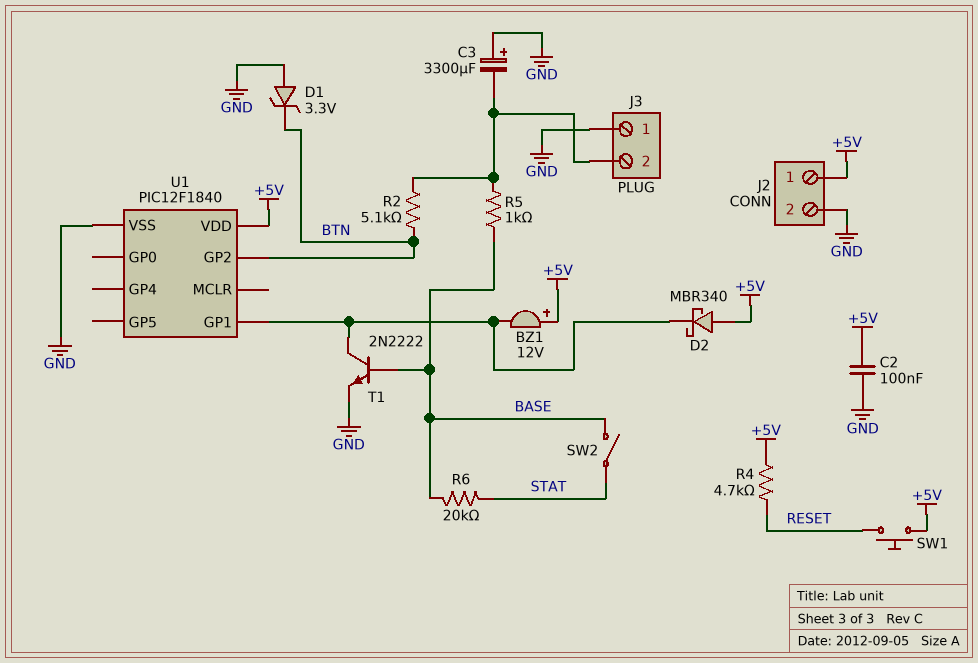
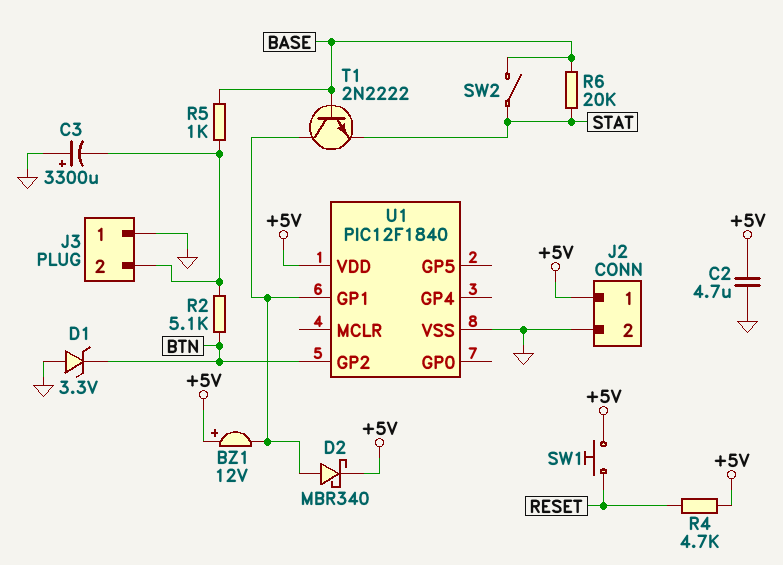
C2: 100nF (+5V, GND) -> 4.7uF (+5V, GND)
D2: schottky MBR340 (A +5V, K U1/GP1) -> schottky MBR340 (A U1/GP1, K +5V)
T1: NPN 2N2222 (B BASE, C U1/GP1, E GND) -> NPN 2N2222 (B BASE, C U1/GP1, E STAT)

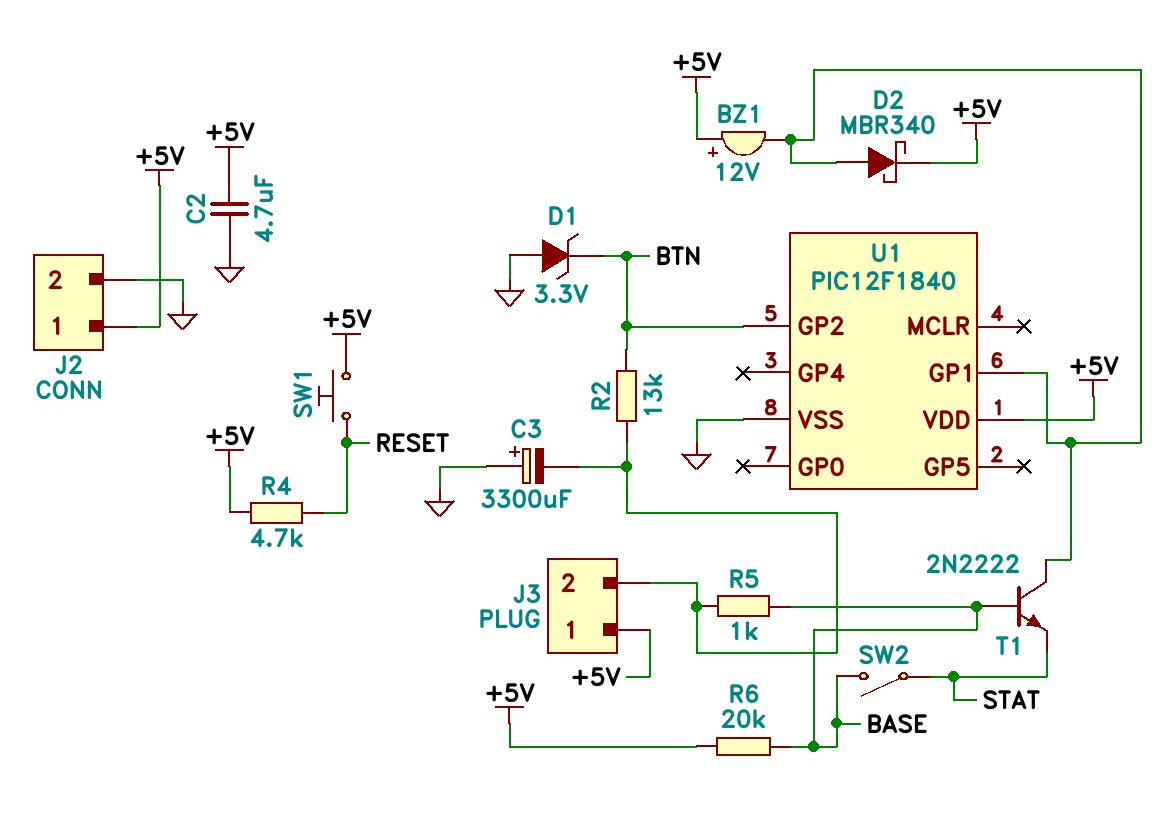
J3 pin 1: GND -> +5V
R2: 5.1k (BTN, J3/2) -> 13k (BTN, J3/2)
R6: 20k (BASE, STAT) -> 20k (+5V, BASE)

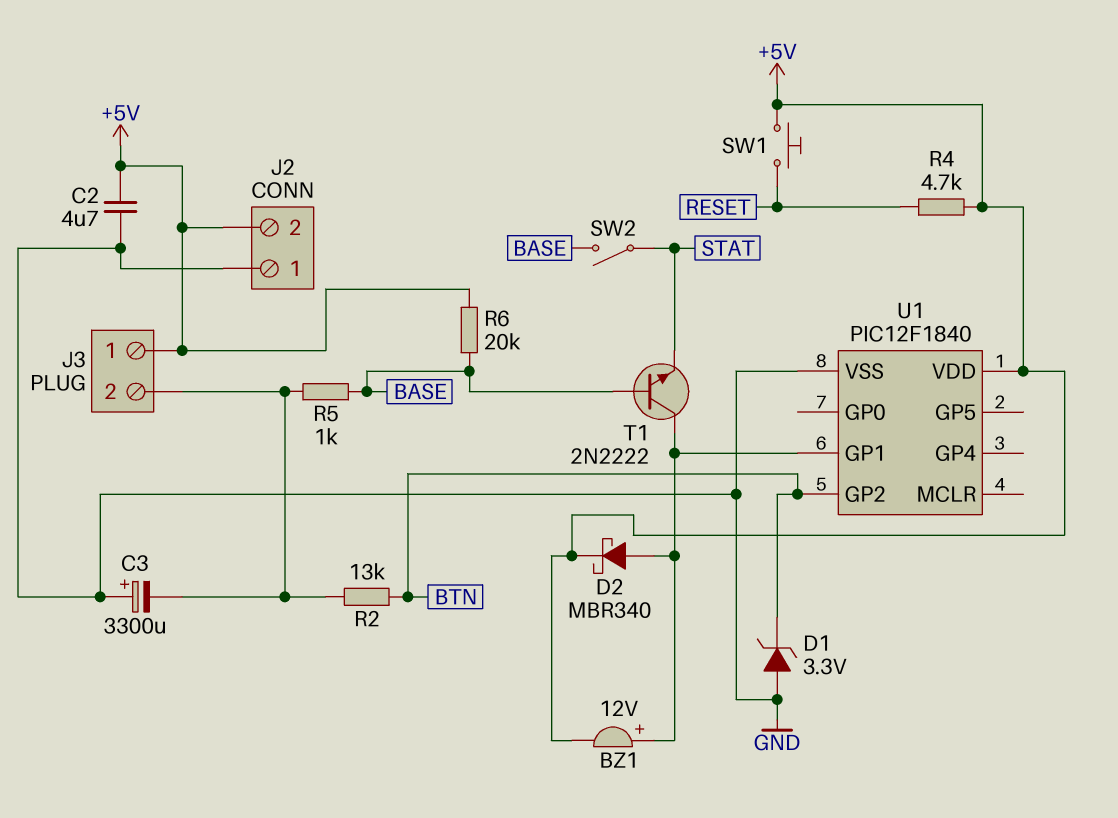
BZ1: buzzer 12V (plus +5V, minus U1/GP1) -> buzzer 12V (plus U1/GP1, minus +5V)
J2 pin 1: +5V -> GND
J2 pin 2: GND -> +5V

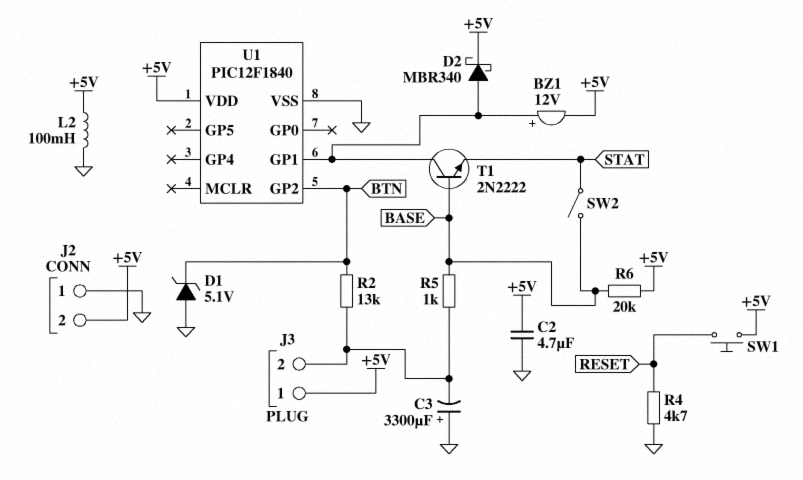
D1: zener 3.3V (A GND, K BTN) -> zener 5.1V (A GND, K BTN)
L2: none -> 100mH (+5V, GND)
R4: 4.7k (+5V, RESET) -> 4.7k (GND, RESET)

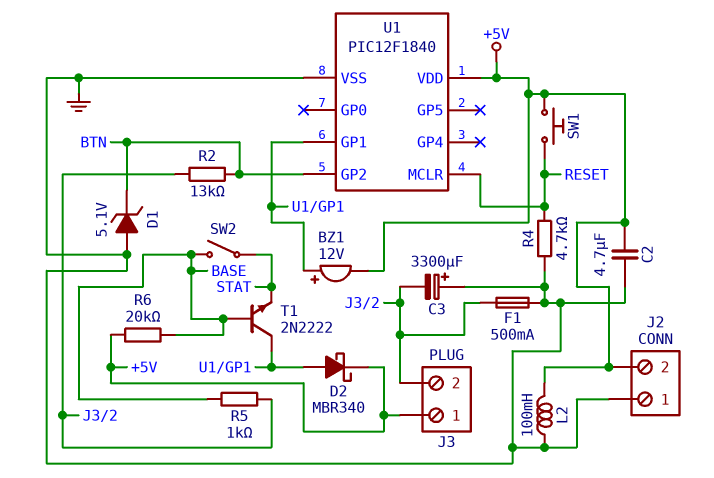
F1: none -> 500mA (GND, J3/2)
U1 pin MCLR: none -> RESET

